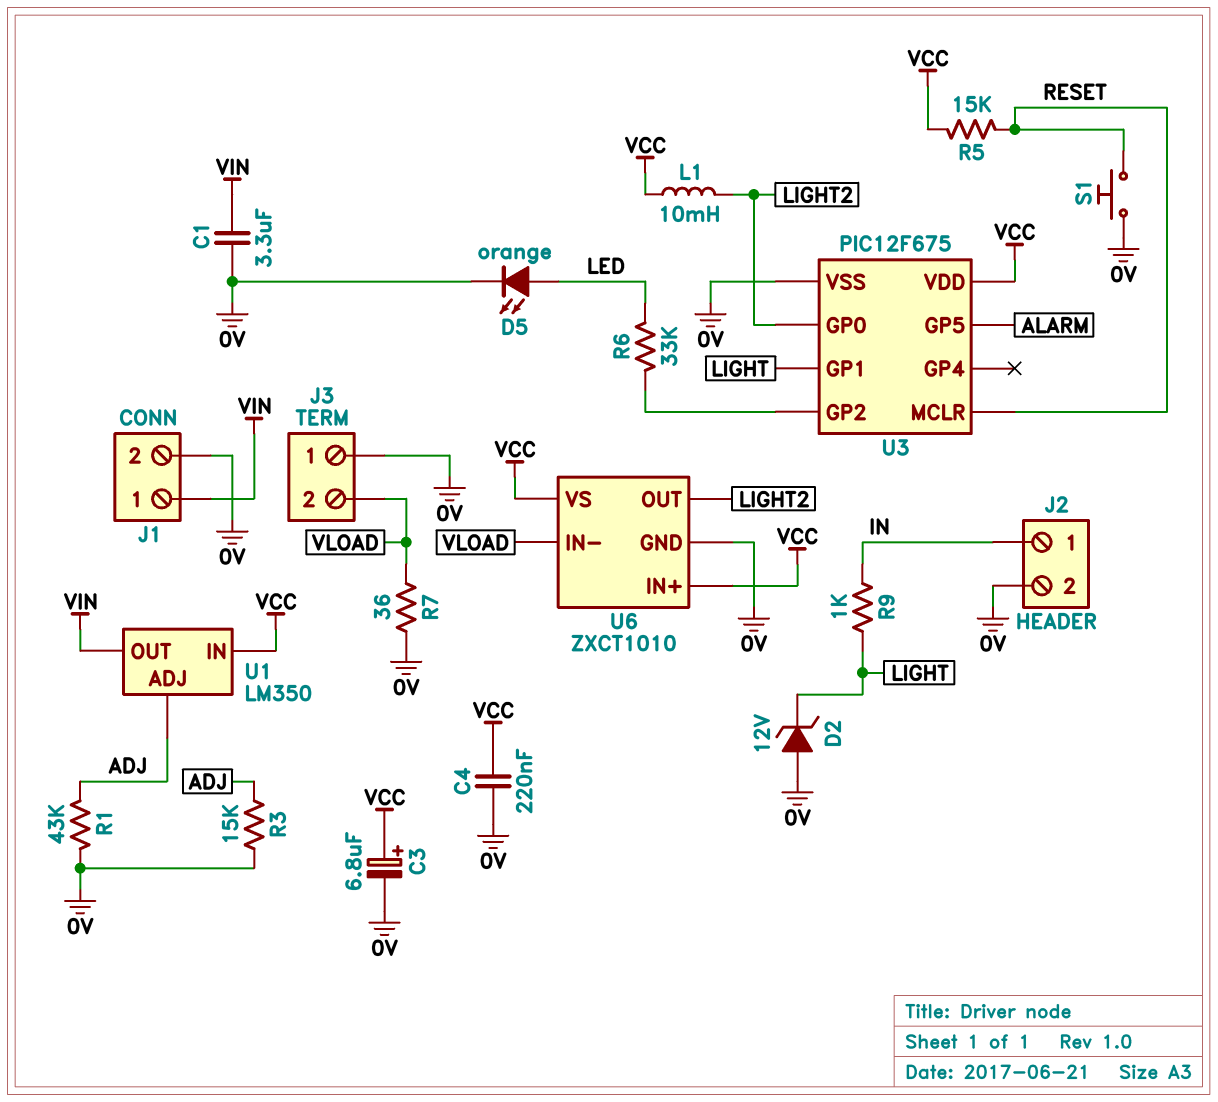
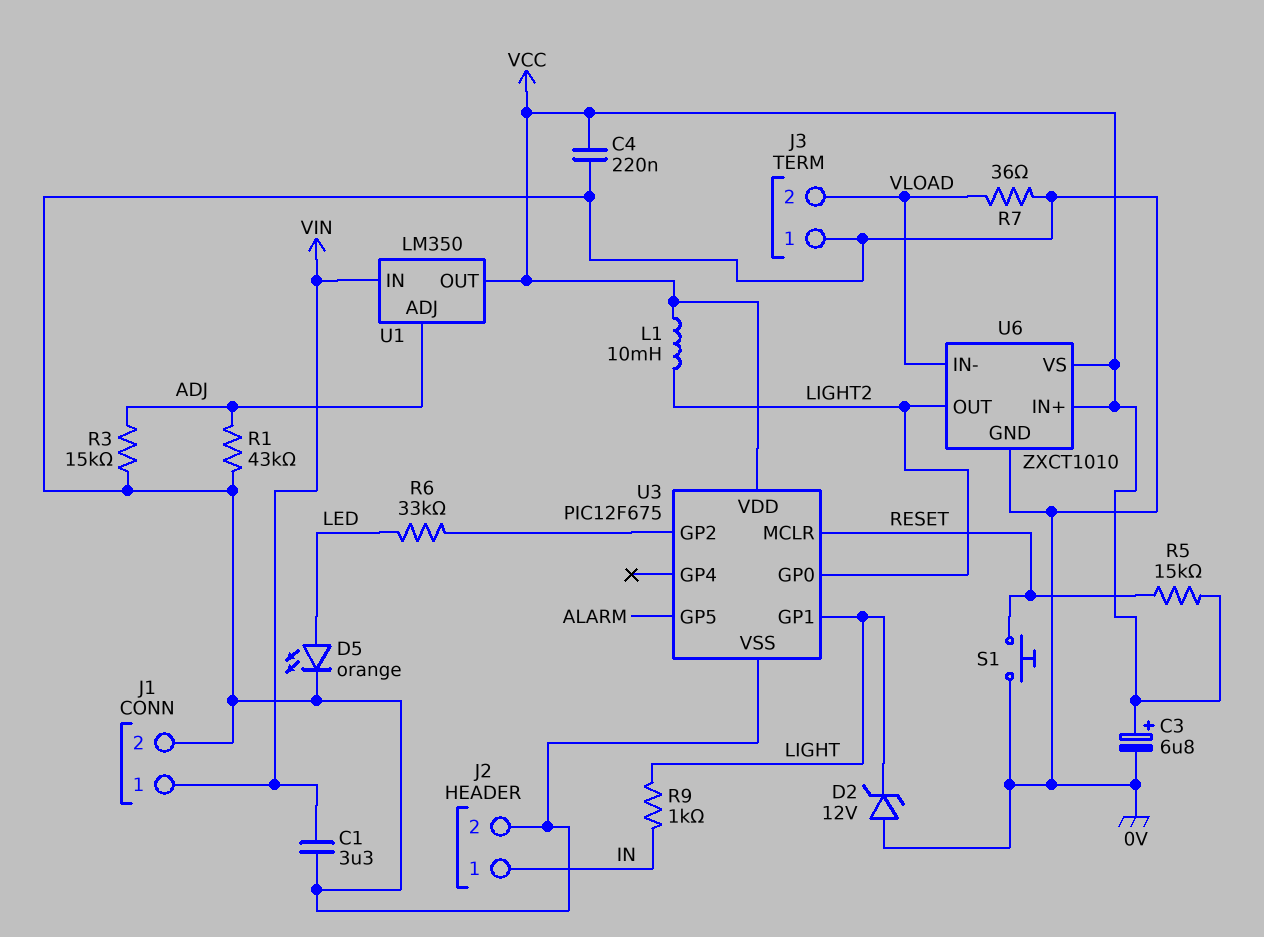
U1 pin IN: VCC -> VIN
U1 pin OUT: VIN -> VCC

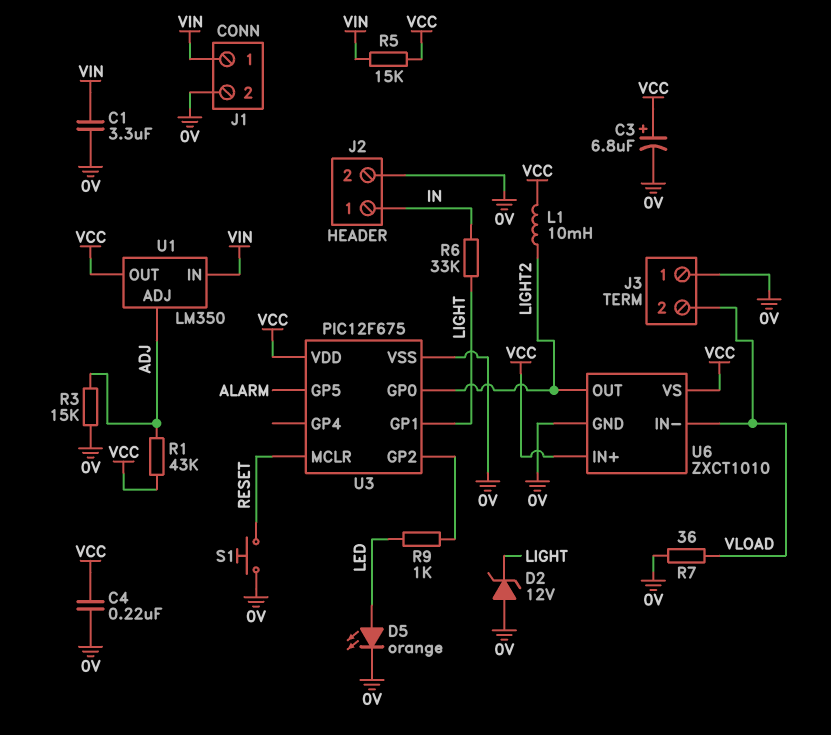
R1: 43k (0V, ADJ) -> 43k (ADJ, VCC)
R5: 15k (RESET, VCC) -> 15k (VCC, VIN)
R6: 33k (LED, U3/GP2) -> 33k (IN, LIGHT)
R9: 1k (IN, LIGHT) -> 1k (LED, U3/GP2)

